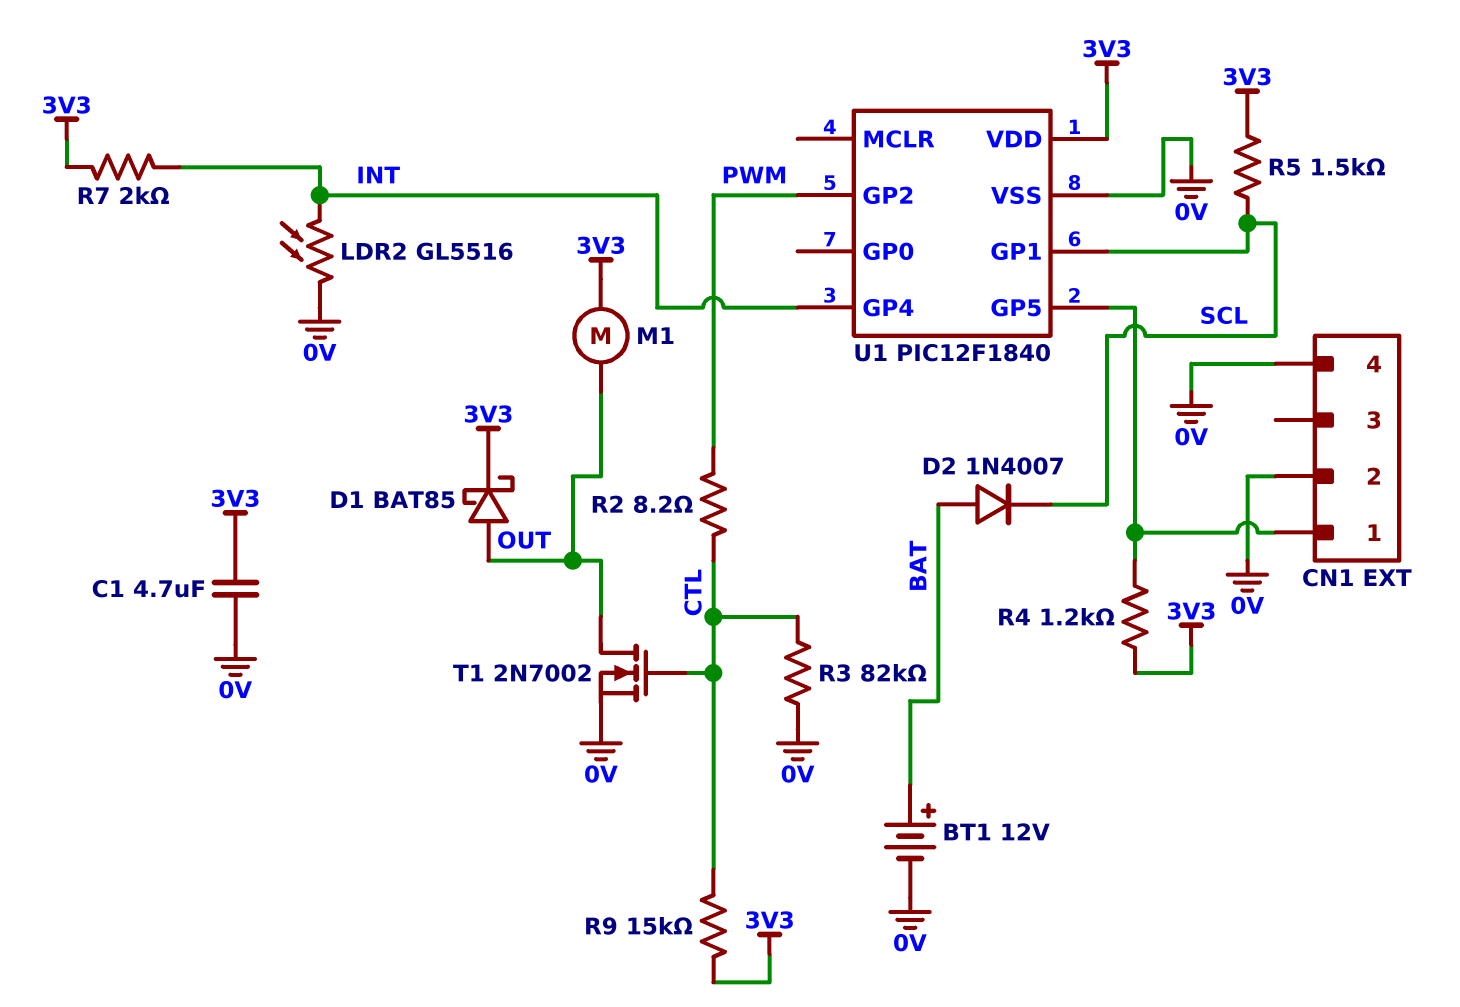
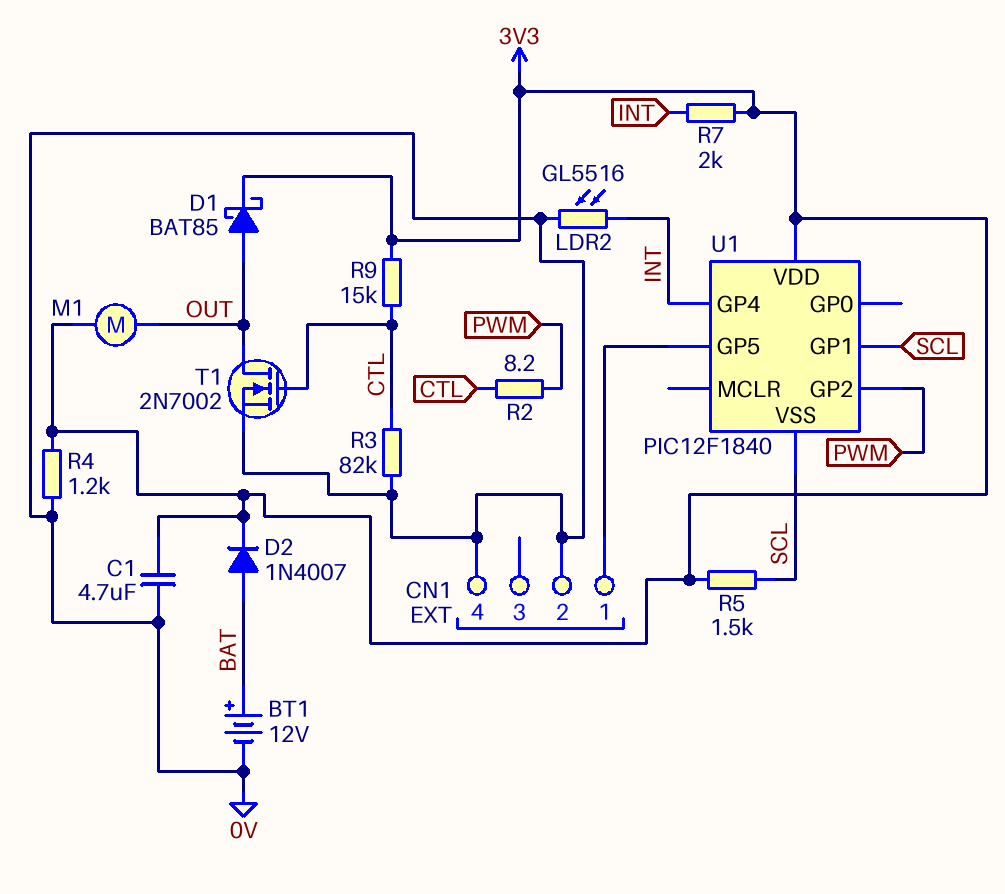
D2: diode 1N4007 (A BAT, K SCL) -> diode 1N4007 (A BAT, K 3V3)
R4: 1.2k (3V3, CN1/1) -> 1.2k (0V, 3V3)
U1 pin VSS: 0V -> SCL

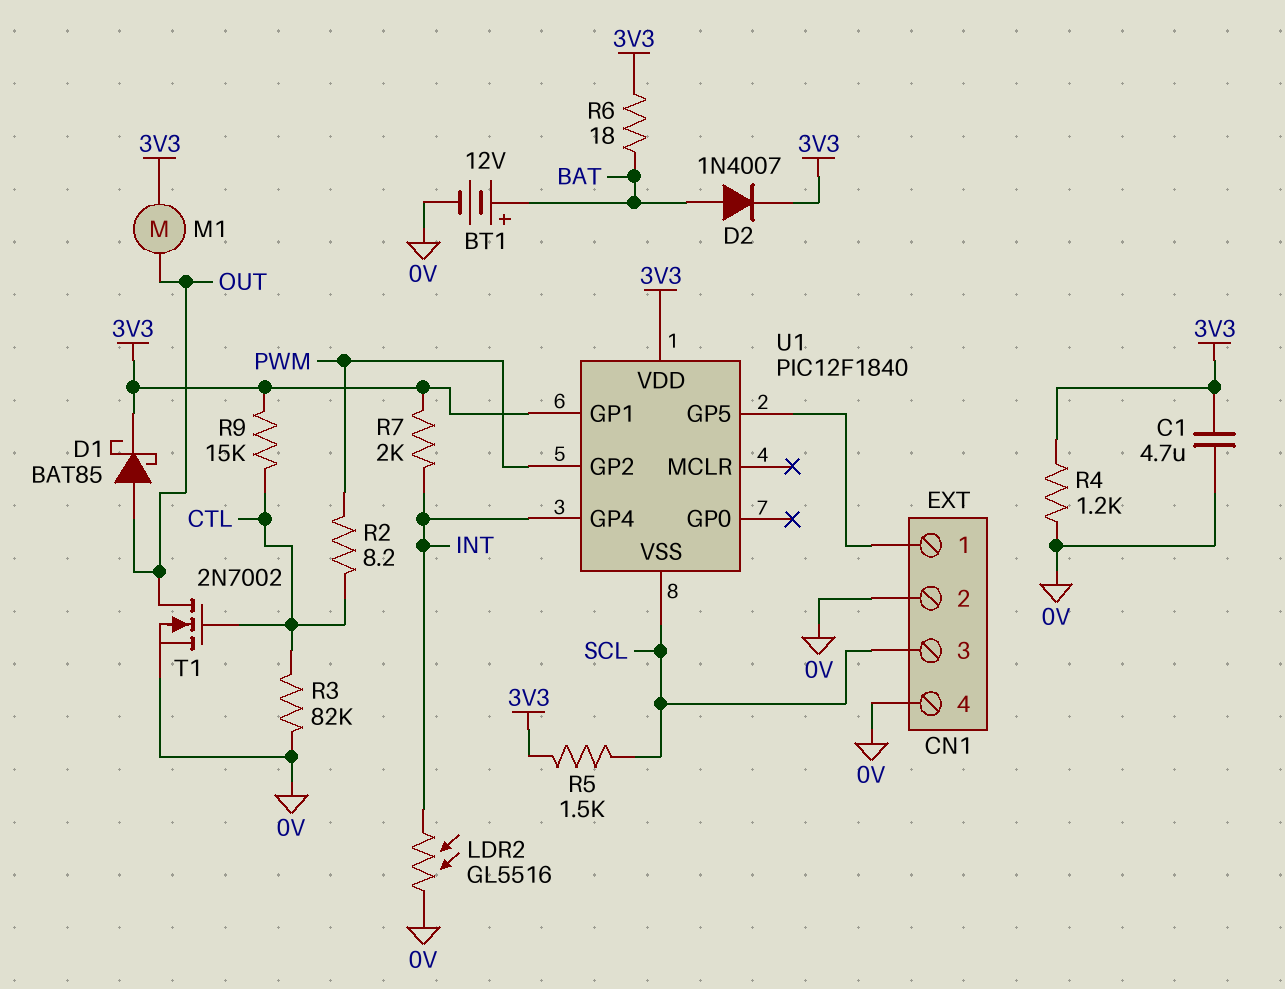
CN1 pin 3: none -> SCL
R6: none -> 18 (3V3, BAT)
U1 pin GP1: SCL -> 3V3

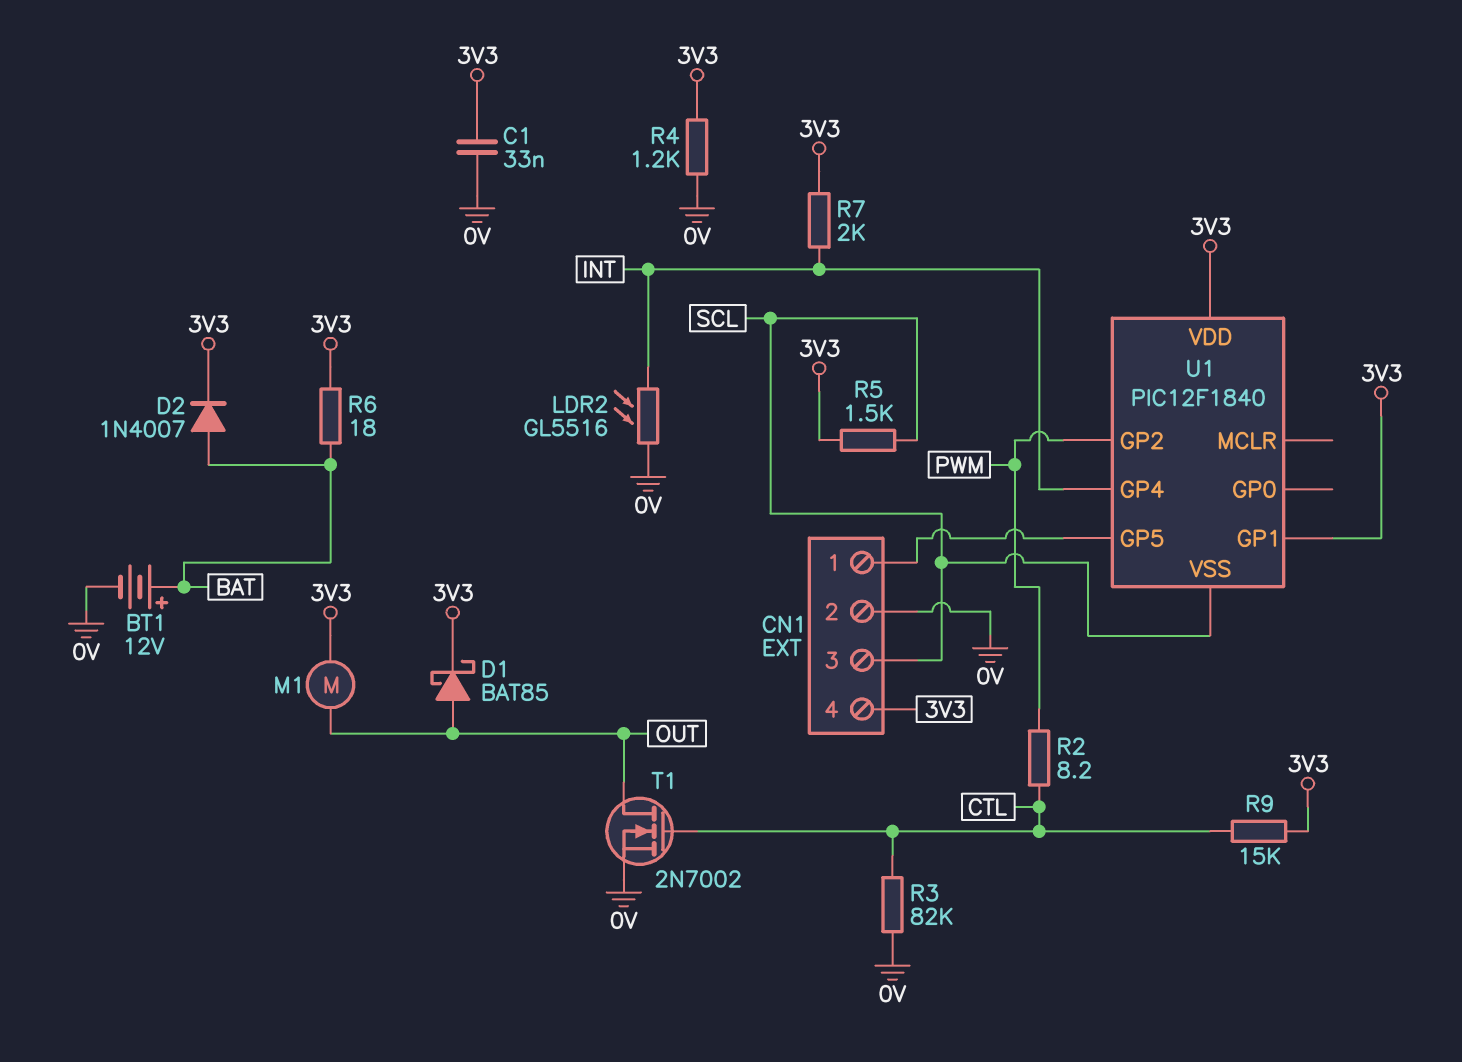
C1: 4.7uF (0V, 3V3) -> 33nF (0V, 3V3)
CN1 pin 4: 0V -> 3V3

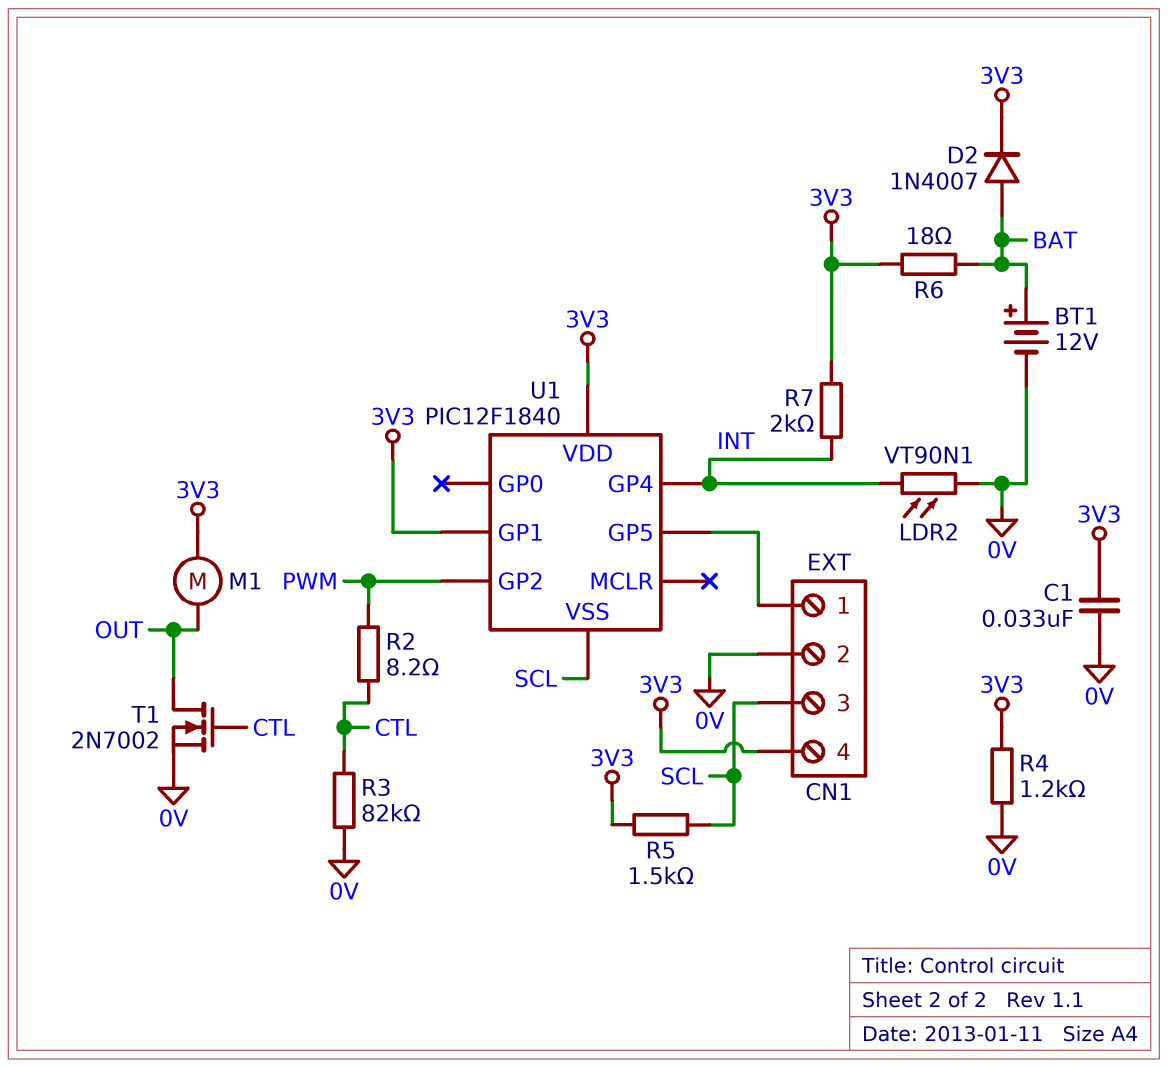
D1: schottky BAT85 (A OUT, K 3V3) -> none
LDR2: GL5516 (0V, INT) -> VT90N1 (0V, INT)
R9: 15k (3V3, CTL) -> none

